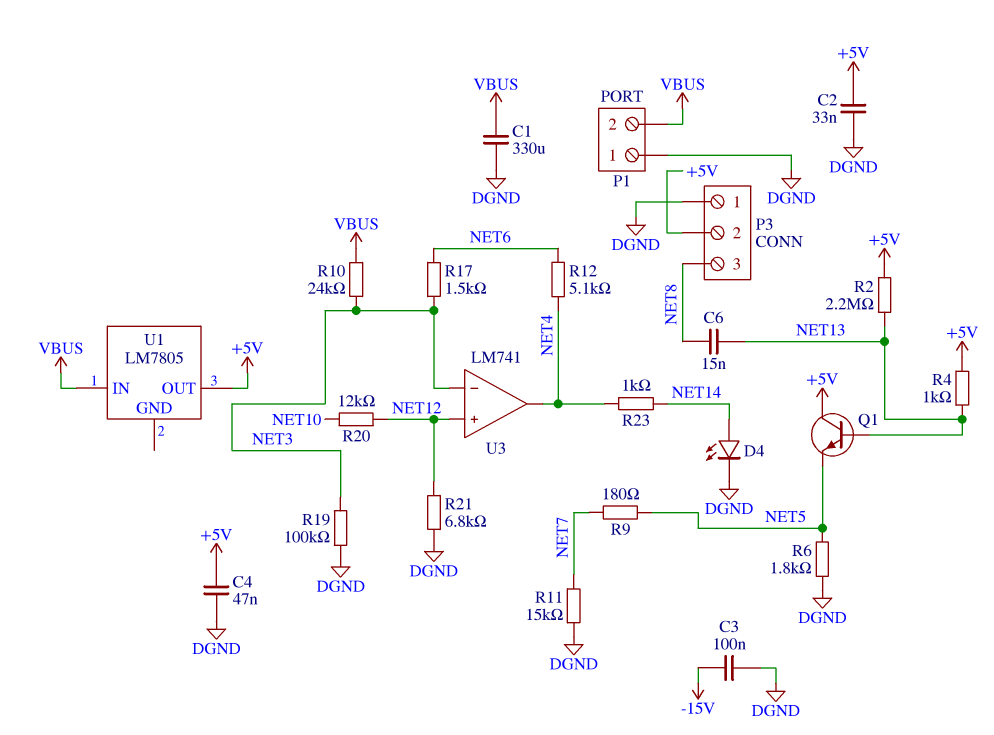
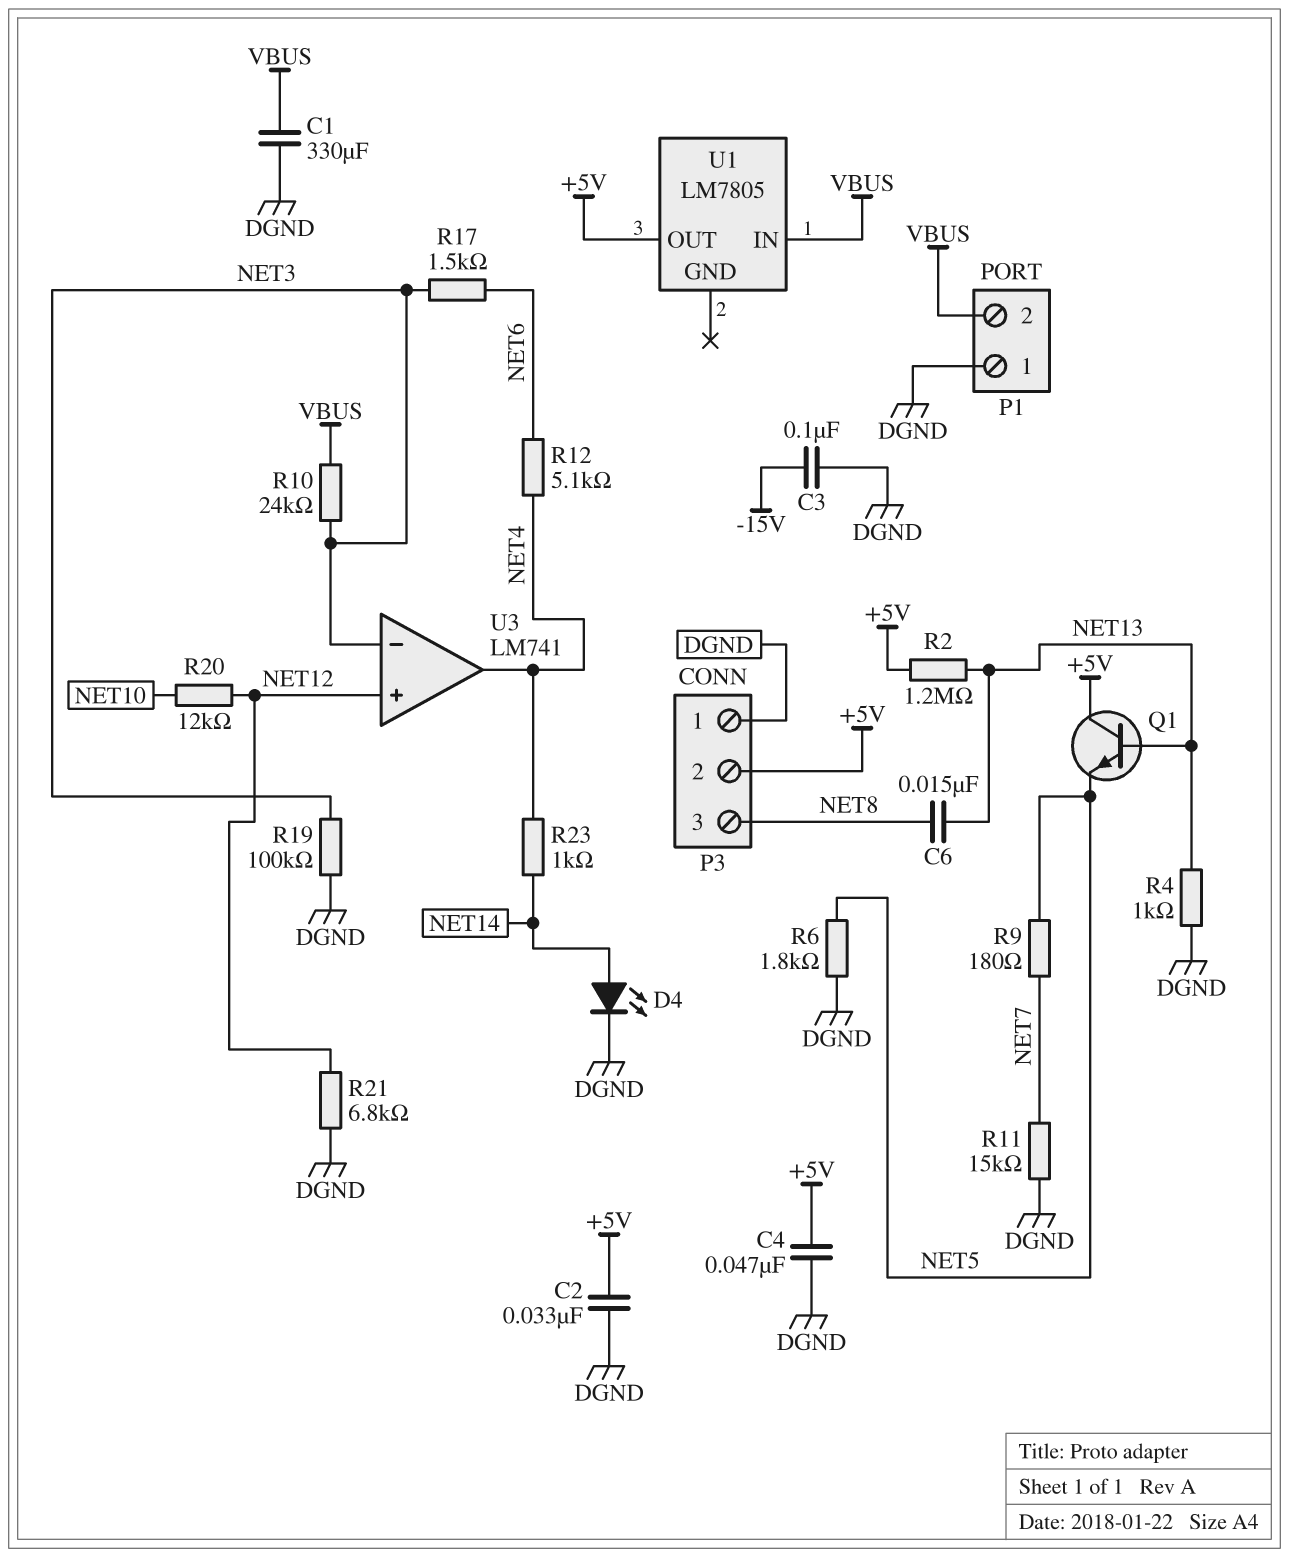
R2: 2.2M (+5V, NET13) -> 1.2M (+5V, NET13)
R4: 1k (+5V, NET13) -> 1k (DGND, NET13)

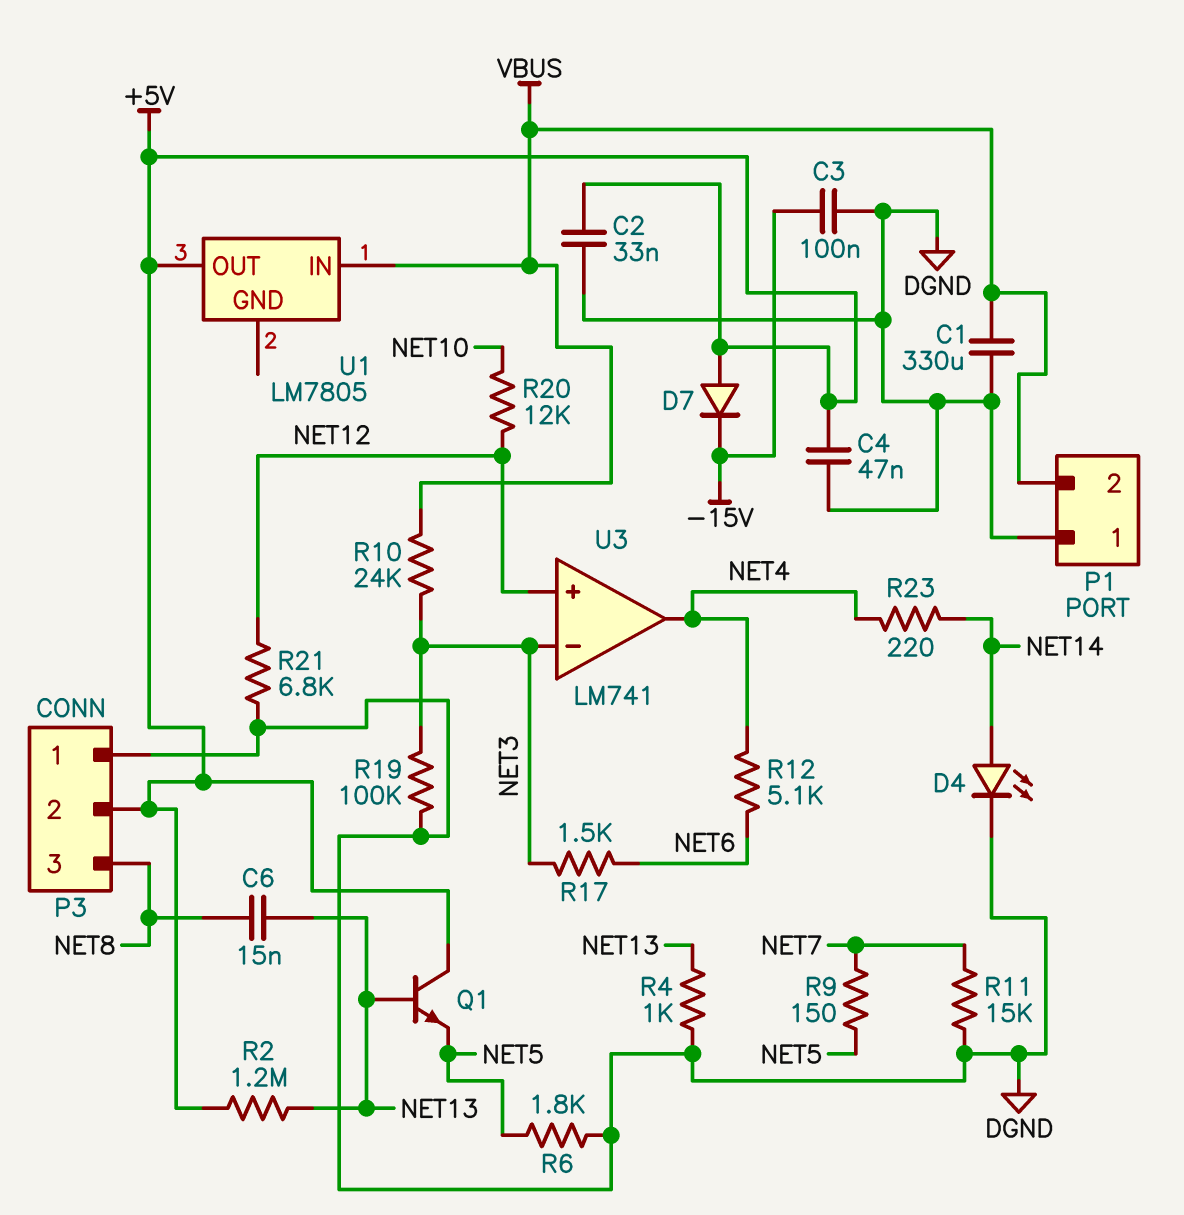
D7: none -> diode (A +5V, K -15V)
R9: 180 (NET5, NET7) -> 150 (NET5, NET7)
R23: 1k (NET4, NET14) -> 220 (NET4, NET14)

